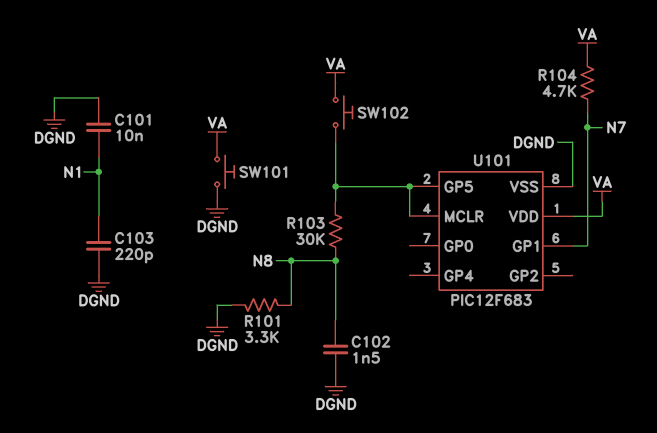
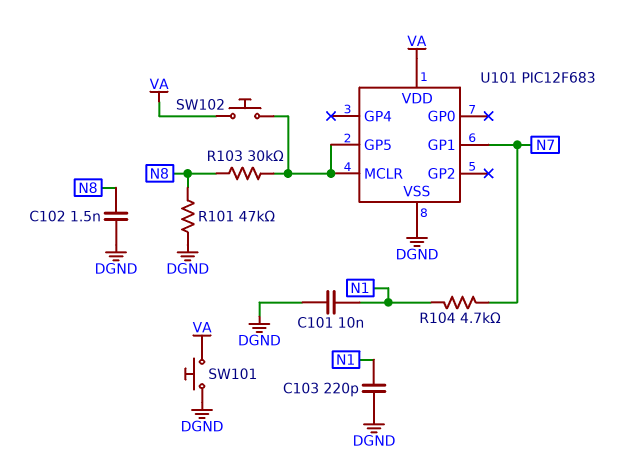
R101: 3.3k (DGND, N8) -> 47k (DGND, N8)
R104: 4.7k (N7, VA) -> 4.7k (N1, N7)

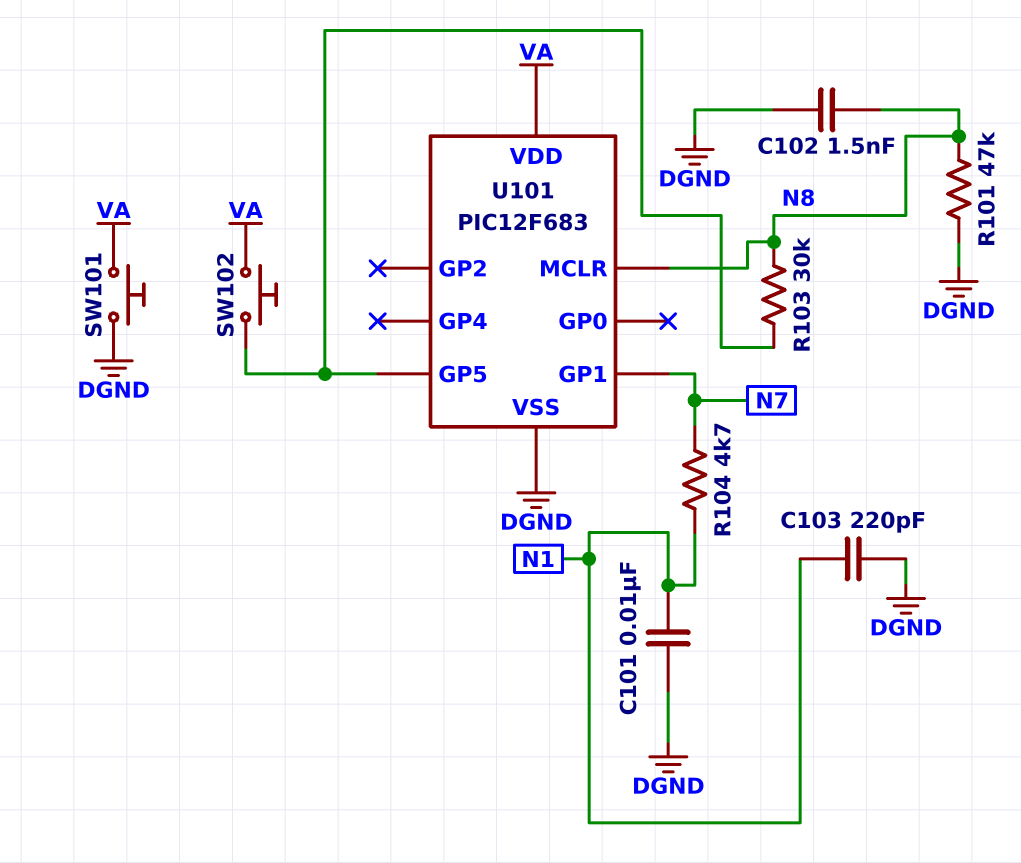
U101 pin MCLR: U101/GP5 -> N8

